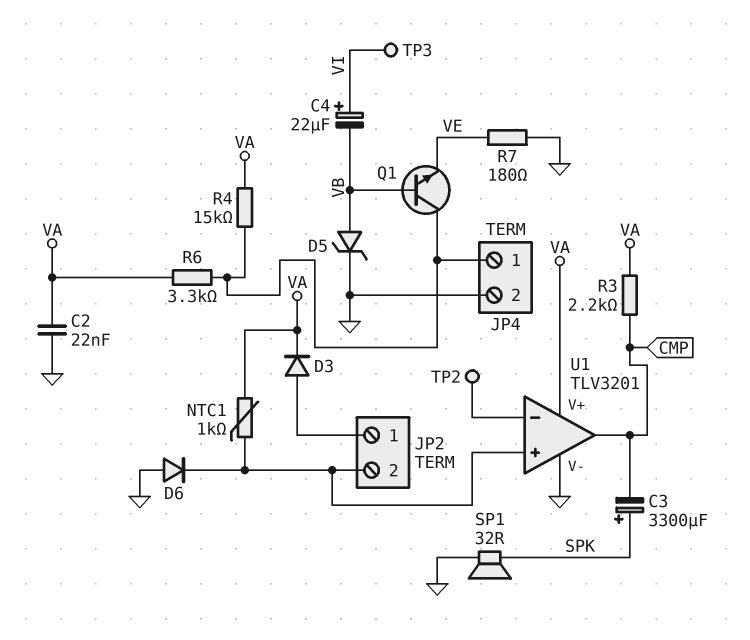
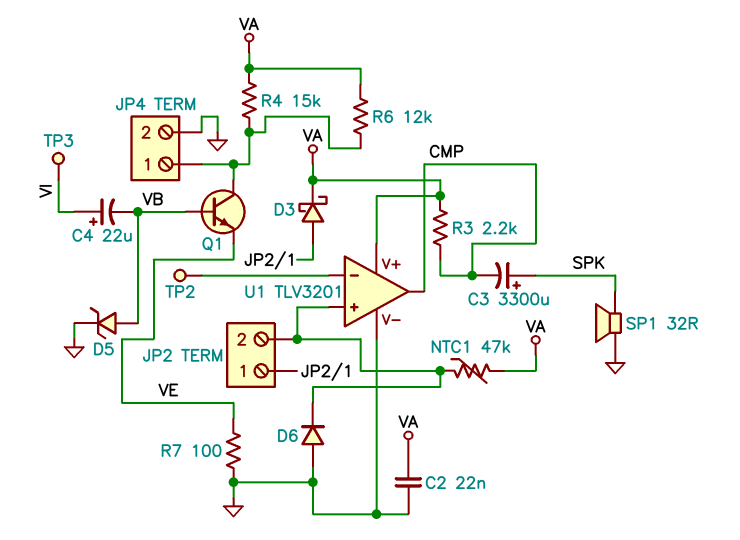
D3: diode (A JP2/1, K VA) -> schottky (A JP2/1, K VA)
NTC1: 1k (JP2/2, VA) -> 47k (JP2/2, VA)
R6: 3.3k (JP4/1, VA) -> 12k (JP4/1, VA)
R7: 180 (GND, VE) -> 100 (GND, VE)

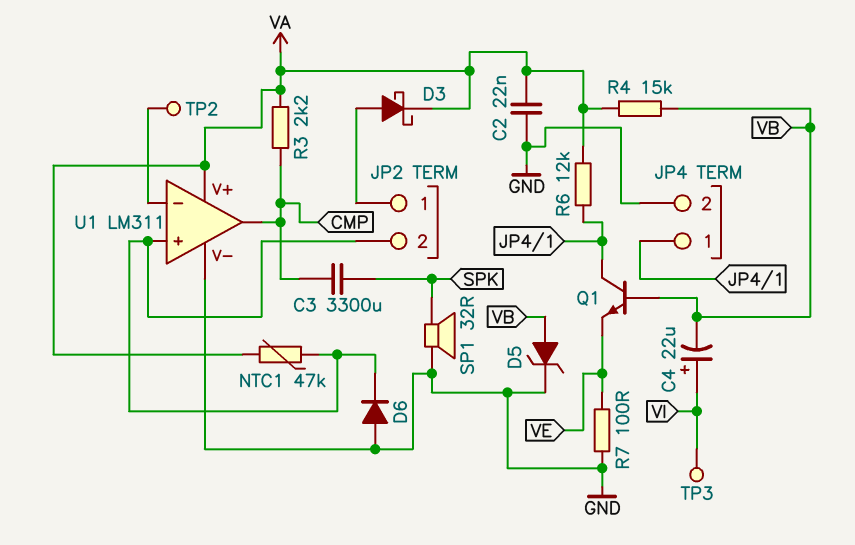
C3: 3300uF (plus SPK, minus CMP) -> 3300uF (CMP, SPK)
R4: 15k (JP4/1, VA) -> 15k (VA, VB)
U1: TLV3201 -> LM311

